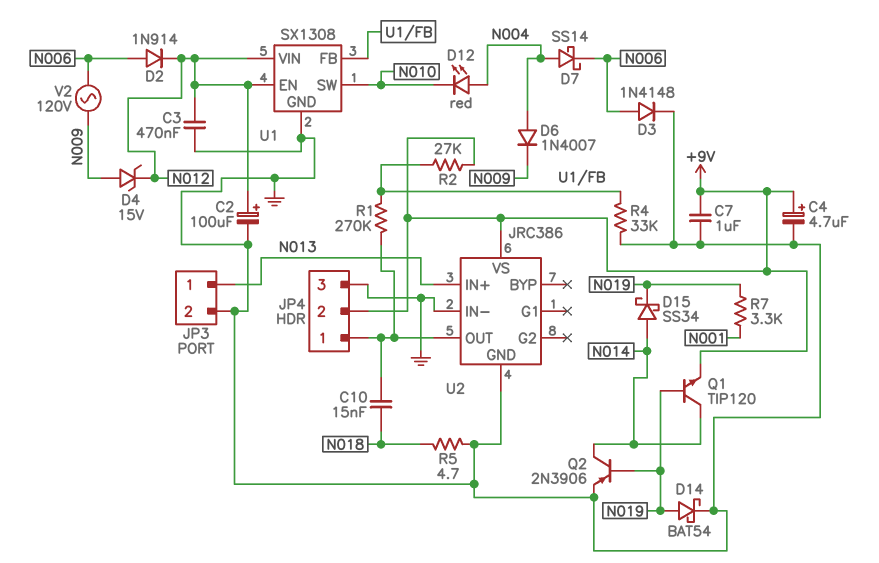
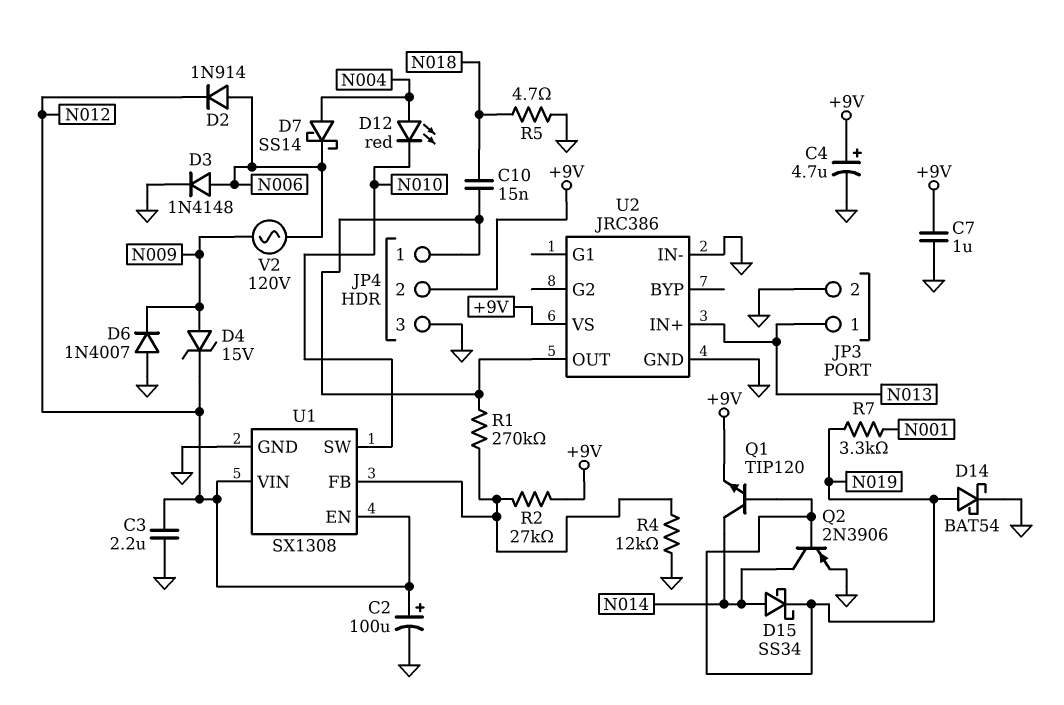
C3: 470nF (GND, N012) -> 2.2uF (GND, N012)
D6: diode 1N4007 (A N004, K N009) -> diode 1N4007 (A GND, K N009)
R4: 33k (GND, U1/FB) -> 12k (GND, U1/FB)

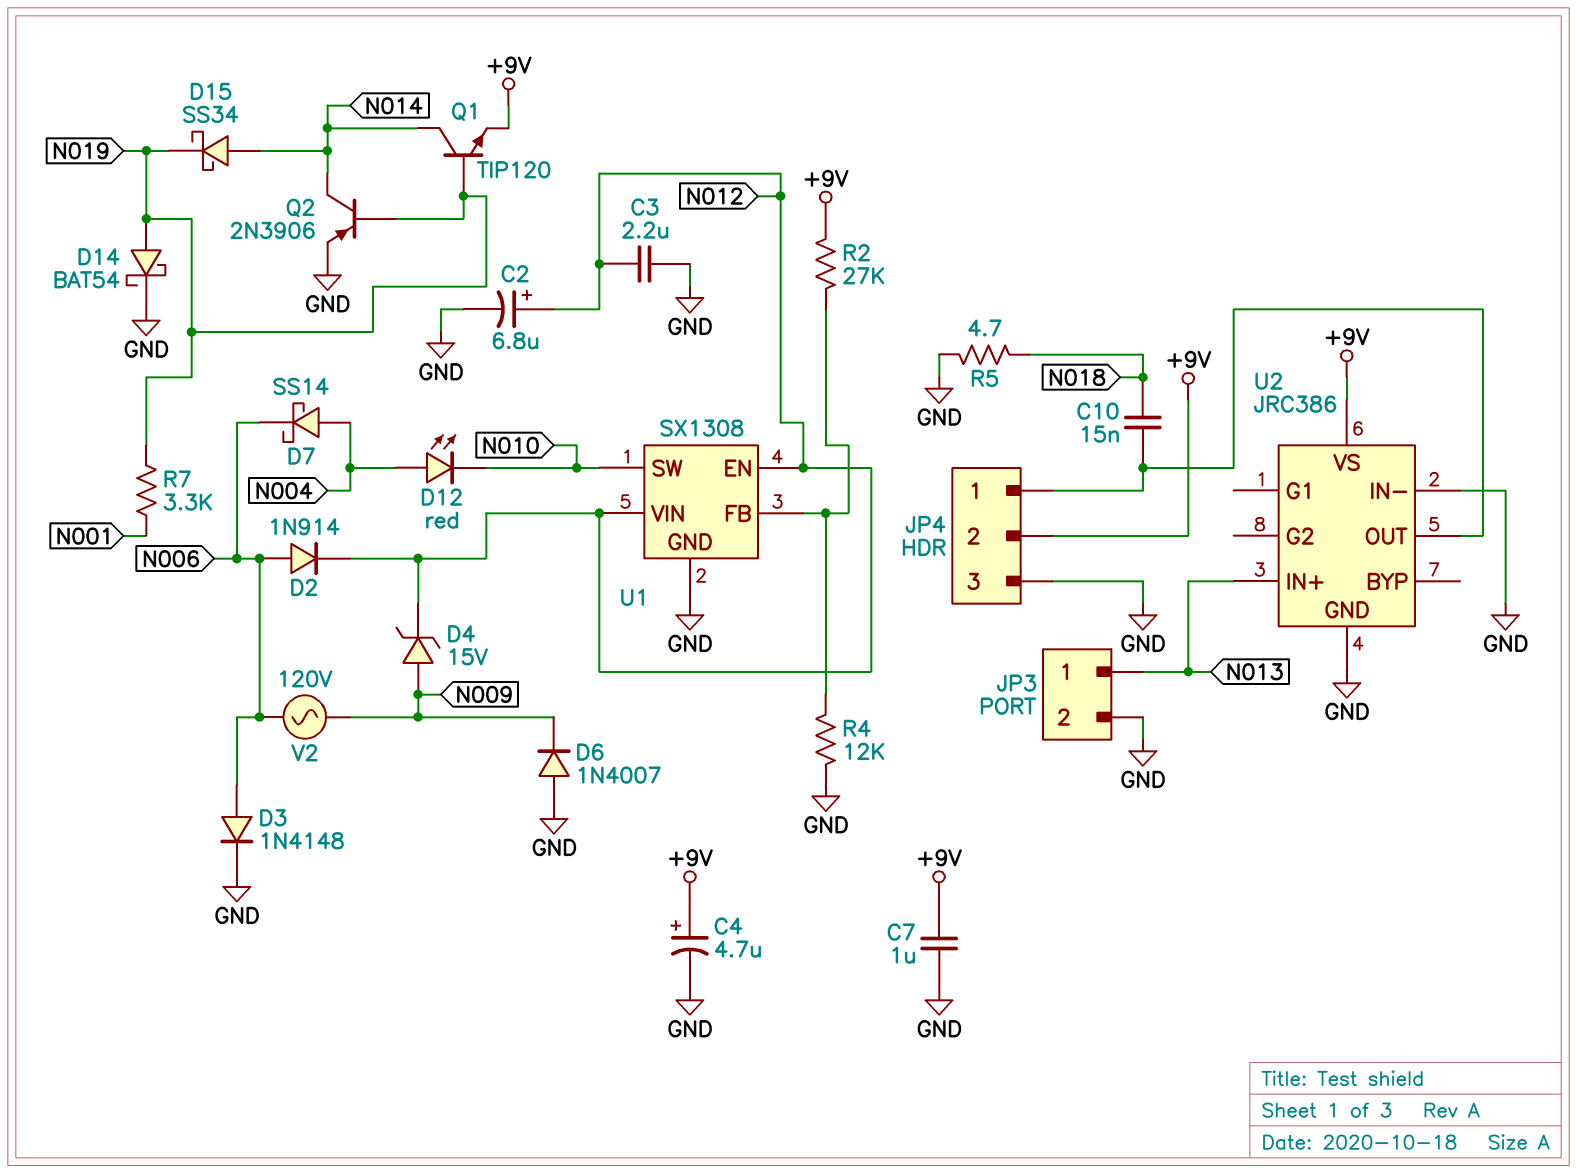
C2: 100uF (plus N012, minus GND) -> 6.8uF (plus N012, minus GND)
R1: 270k (JP4/1, U1/FB) -> none

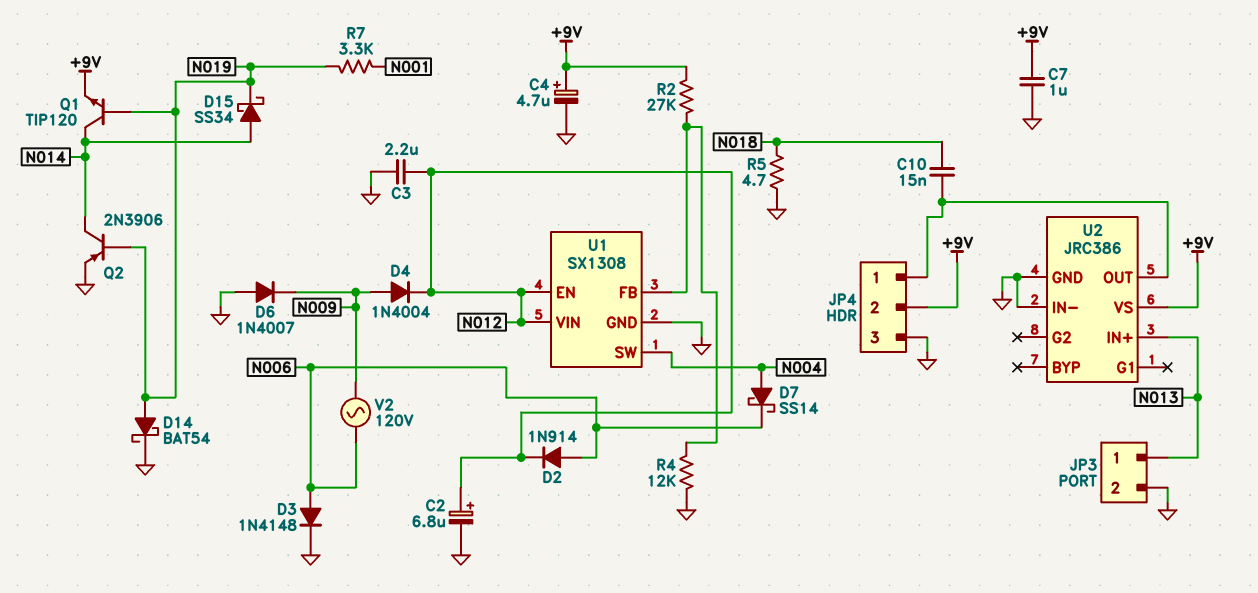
D4: zener 15V (A N009, K N012) -> diode 1N4004 (A N009, K N012)
D12: LED red (A N004, K N010) -> none
U1 pin SW: N010 -> N004

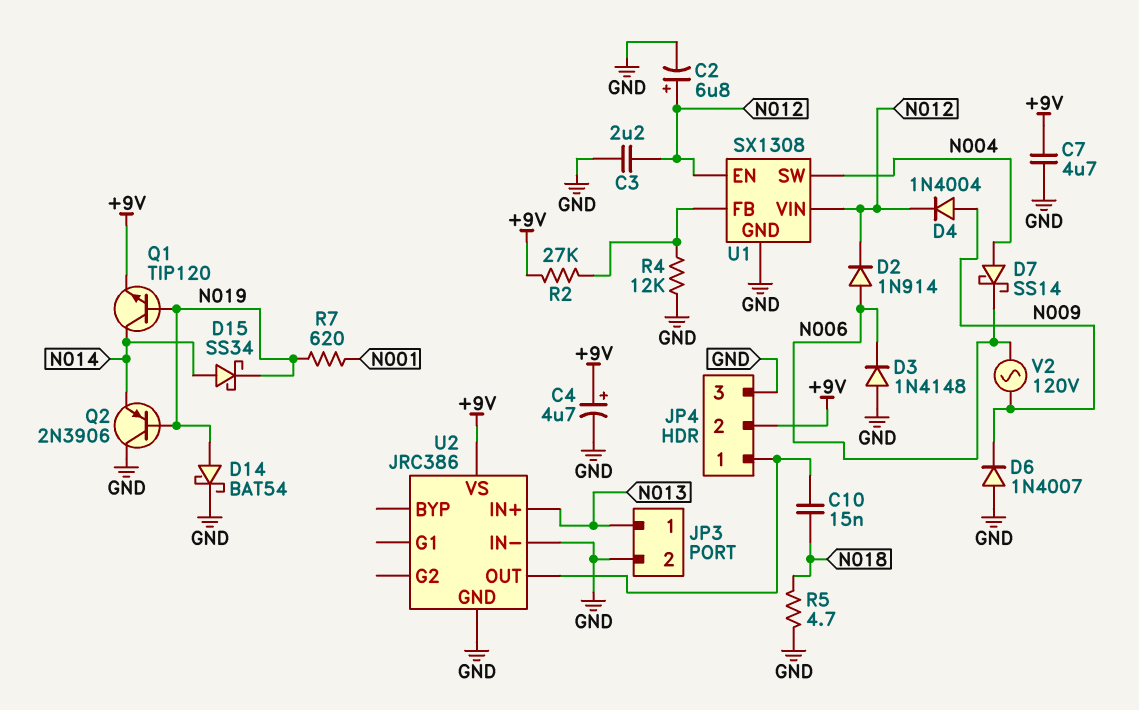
C7: 1uF (+9V, GND) -> 4.7uF (+9V, GND)
D3: diode 1N4148 (A N006, K GND) -> diode 1N4148 (A GND, K N006)
Q2: PNP 2N3906 (B N019, C N014, E GND) -> PNP 2N3906 (B N019, C GND, E N014)
R7: 3.3k (N001, N019) -> 620 (N001, N019)

